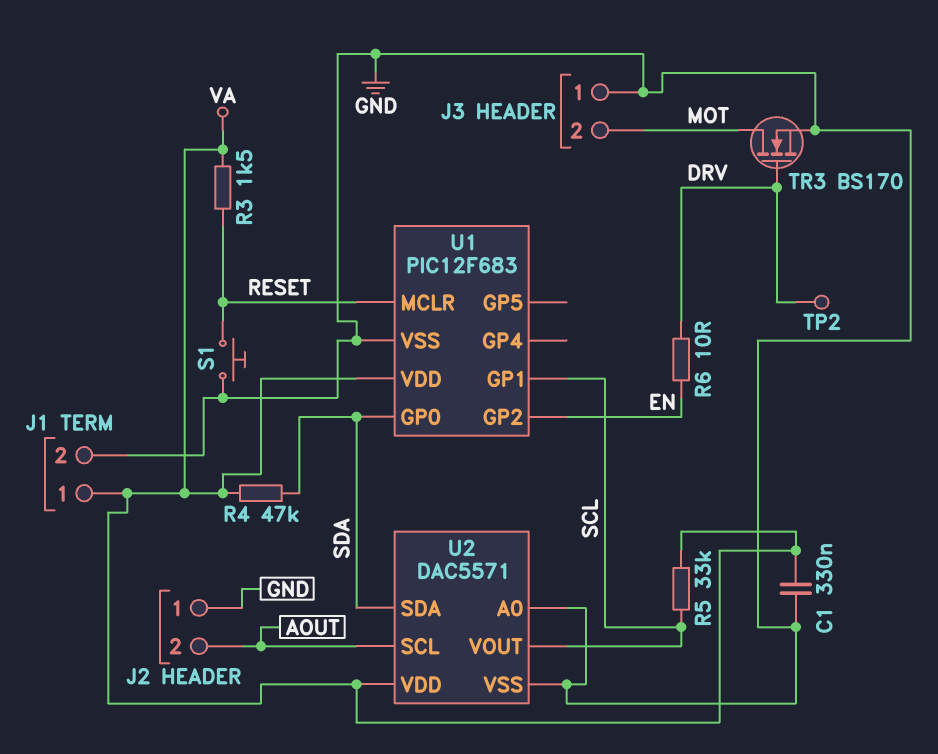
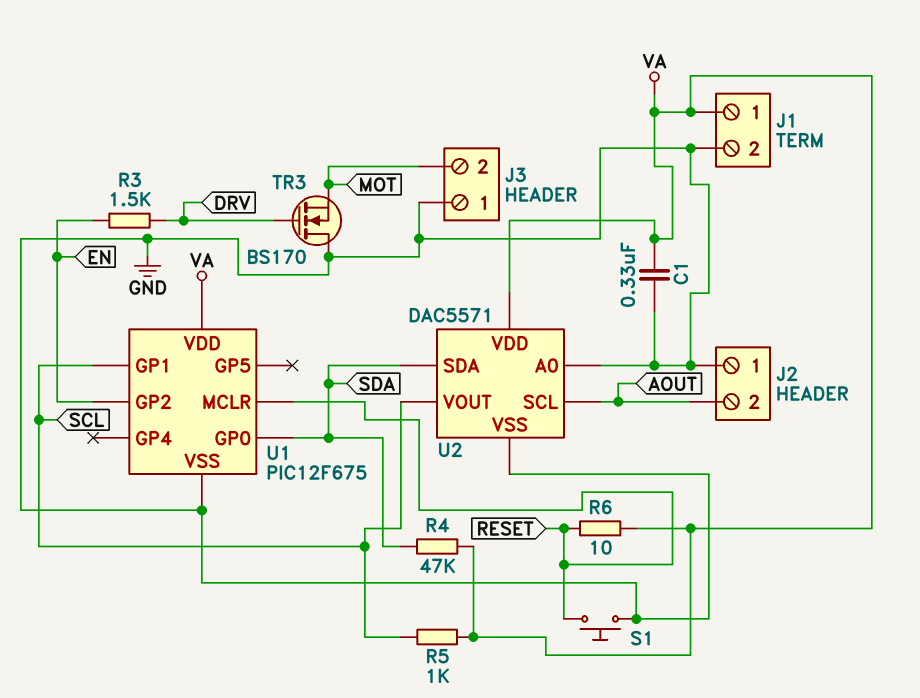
R3: 1.5k (RESET, VA) -> 1.5k (DRV, EN)
R5: 33k (SCL, VA) -> 1k (SCL, VA)
R6: 10 (DRV, EN) -> 10 (RESET, VA)
TP2: test point (DRV) -> none
TR3: NMOS BS170 (G DRV, D MOT, S GND) -> NMOS BS170 (G DRV, D GND, S MOT)
U1: PIC12F683 -> PIC12F675

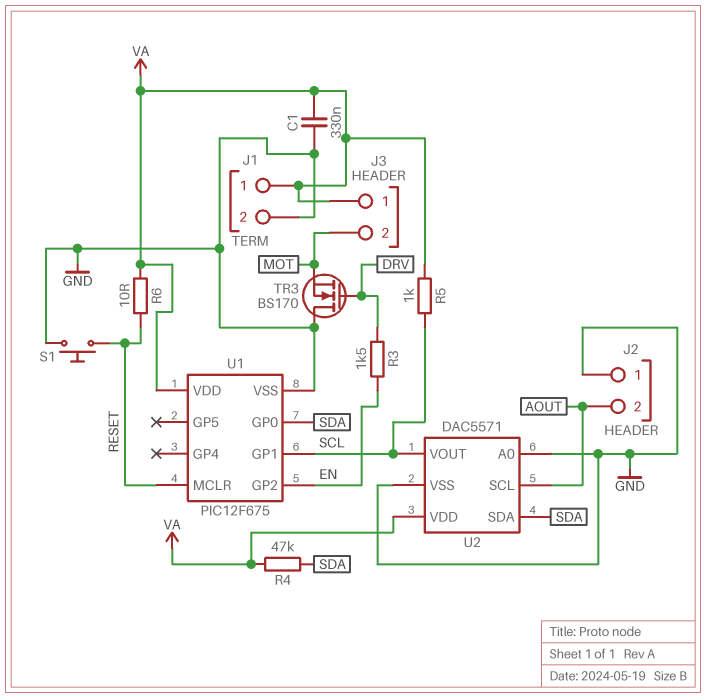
J3 pin 1: GND -> VA

